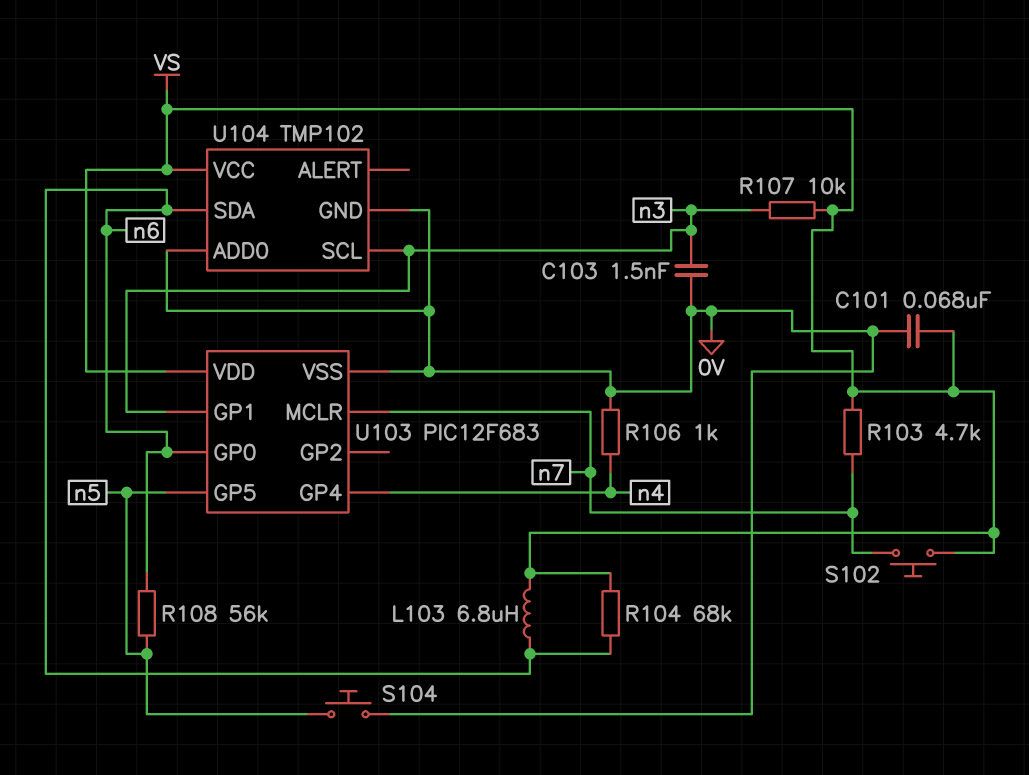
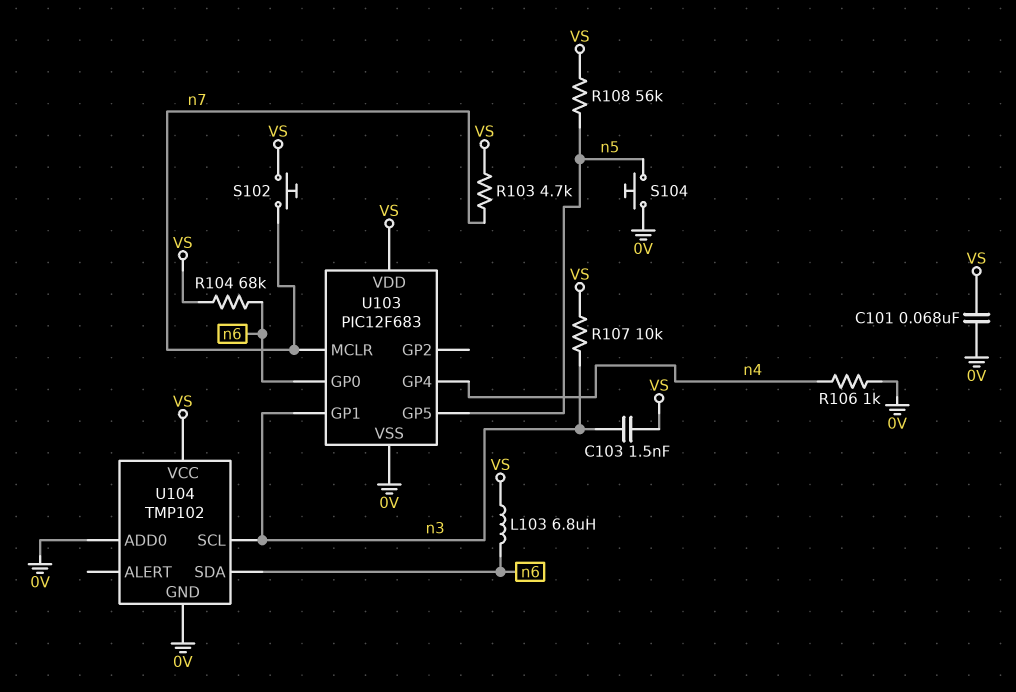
C103: 1.5nF (0V, n3) -> 1.5nF (VS, n3)
R108: 56k (n5, n6) -> 56k (VS, n5)

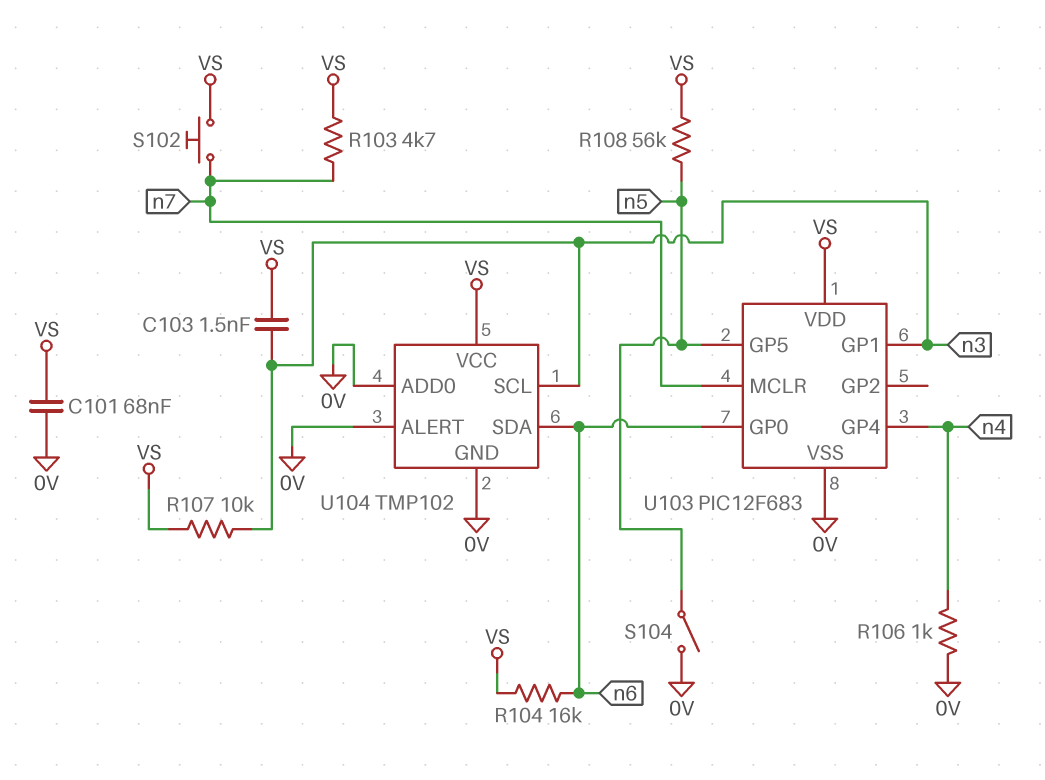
L103: 6.8uH (VS, n6) -> none
R104: 68k (VS, n6) -> 16k (VS, n6)
S104: button (0V, n5) -> switch (0V, n5)
U104 pin ALERT: none -> 0V

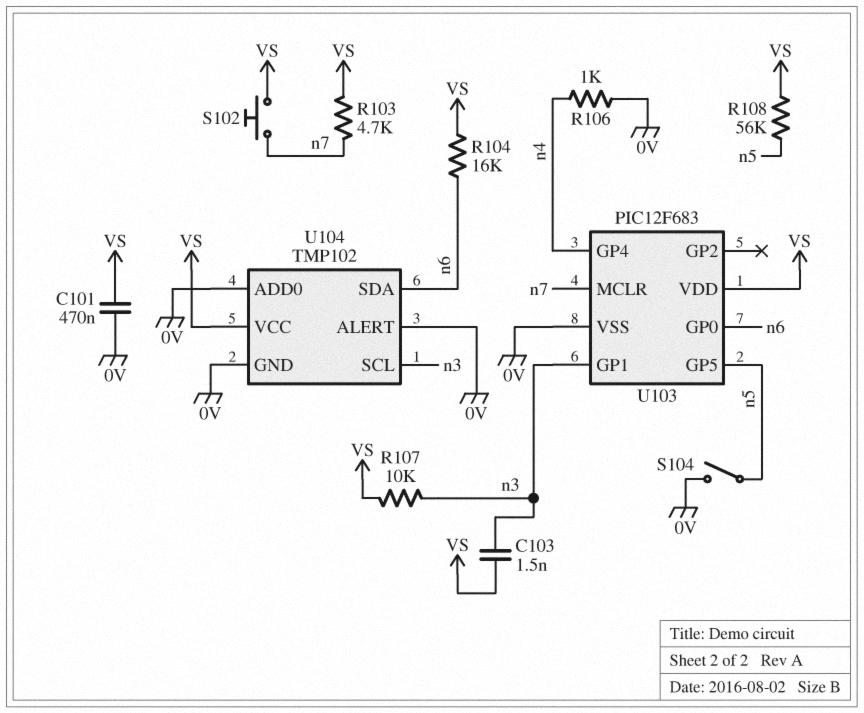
C101: 68nF (0V, VS) -> 470nF (0V, VS)

